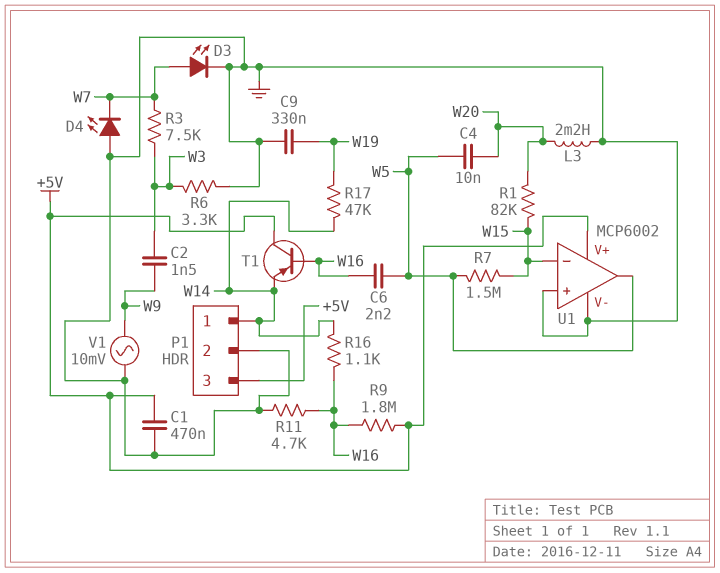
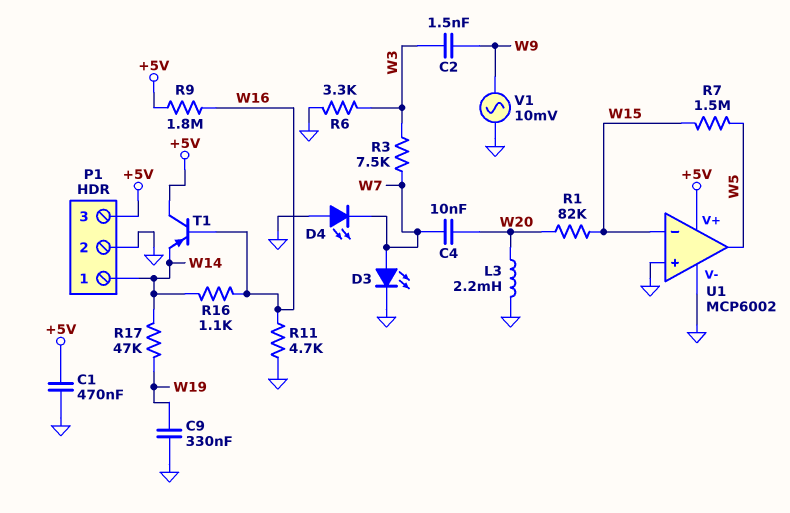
C4: 10nF (W5, W20) -> 10nF (W7, W20)
C6: 2.2nF (W5, W16) -> none

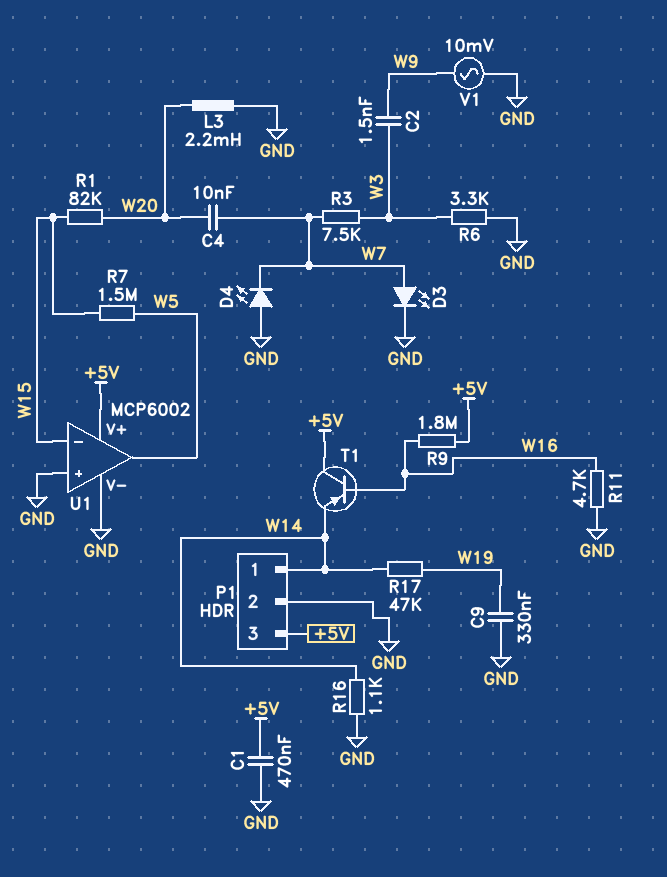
R16: 1.1k (W14, W16) -> 1.1k (GND, W14)

